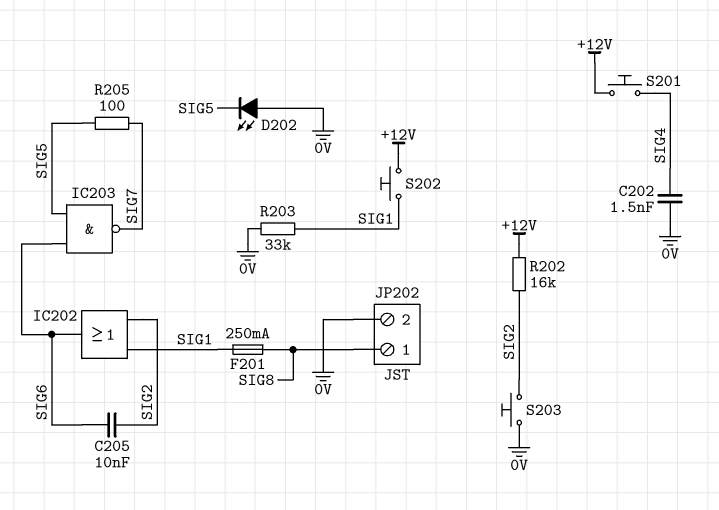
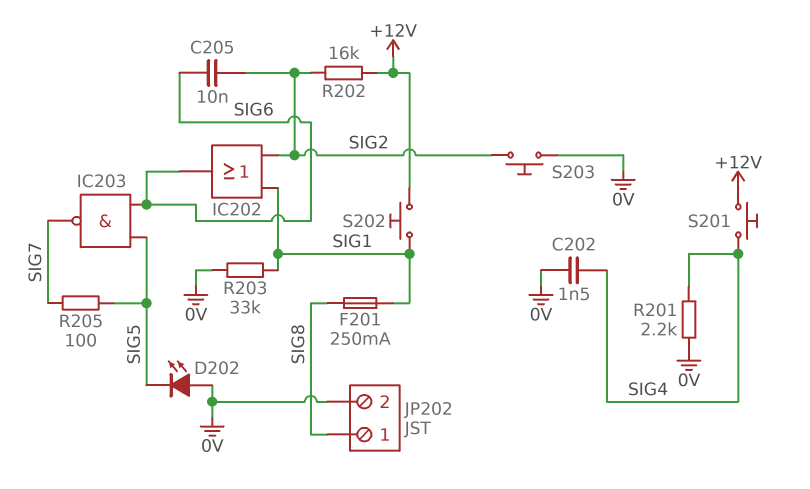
R201: none -> 2.2k (0V, SIG4)

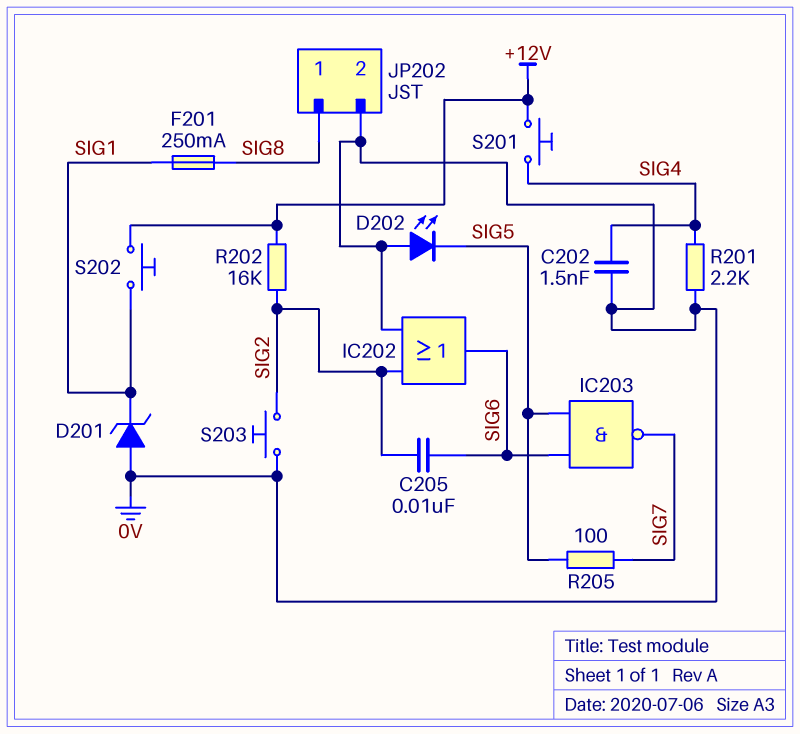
D201: none -> zener (A 0V, K SIG1)
IC202: OR (in SIG1, in SIG2, out SIG6) -> OR (in 0V, in SIG2, out SIG6)
R203: 33k (0V, SIG1) -> none

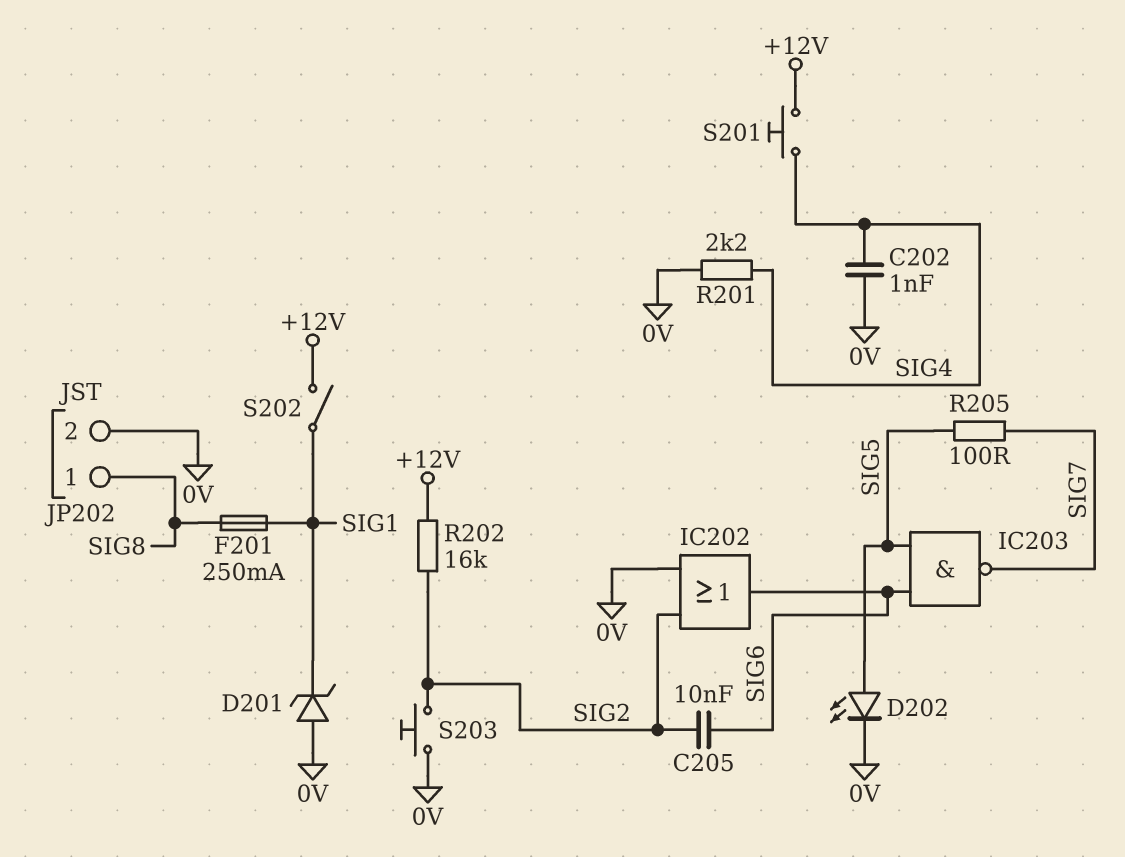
C202: 1.5nF (0V, SIG4) -> 1nF (0V, SIG4)
D202: LED (A 0V, K SIG5) -> LED (A SIG5, K 0V)
S202: button (+12V, SIG1) -> switch (+12V, SIG1)

